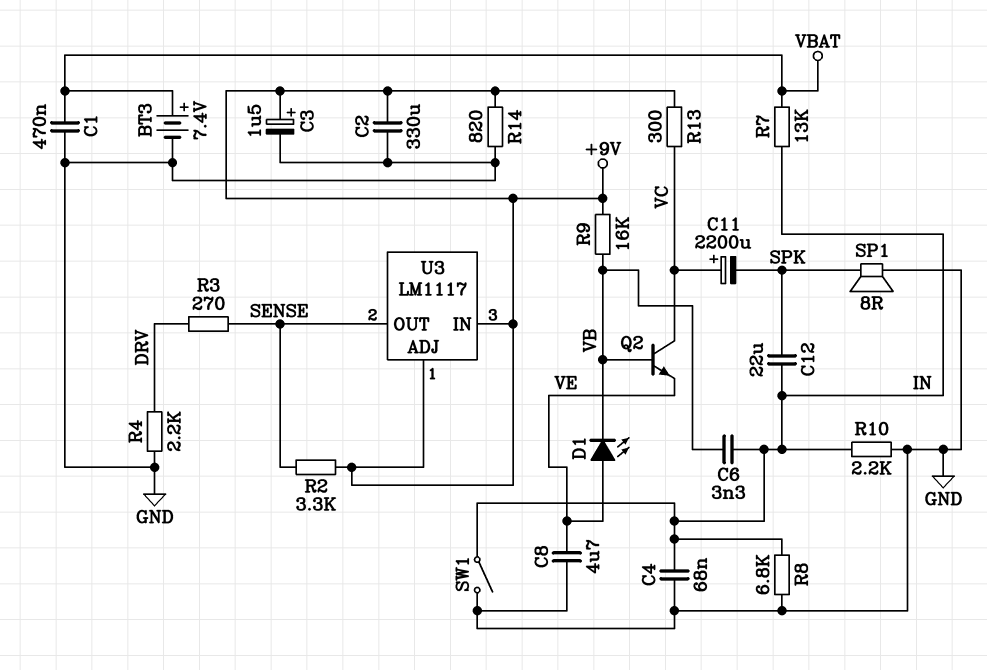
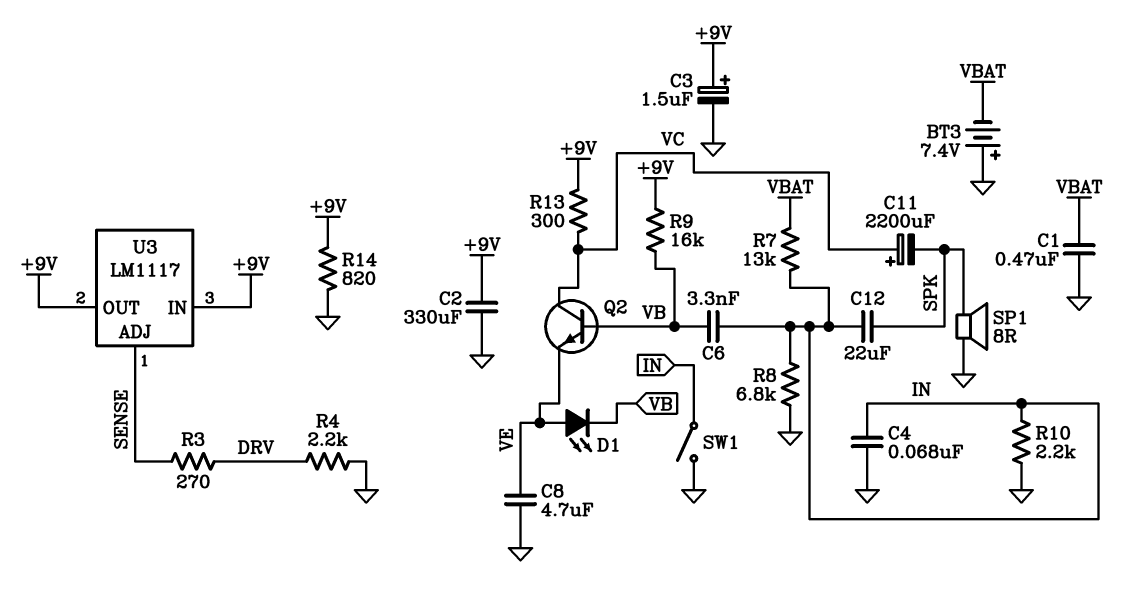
BT3: 7.4V (plus VBAT, minus GND) -> 7.4V (plus GND, minus VBAT)
R2: 3.3k (+9V, SENSE) -> none
U3 pin ADJ: +9V -> SENSE
U3 pin OUT: SENSE -> +9V

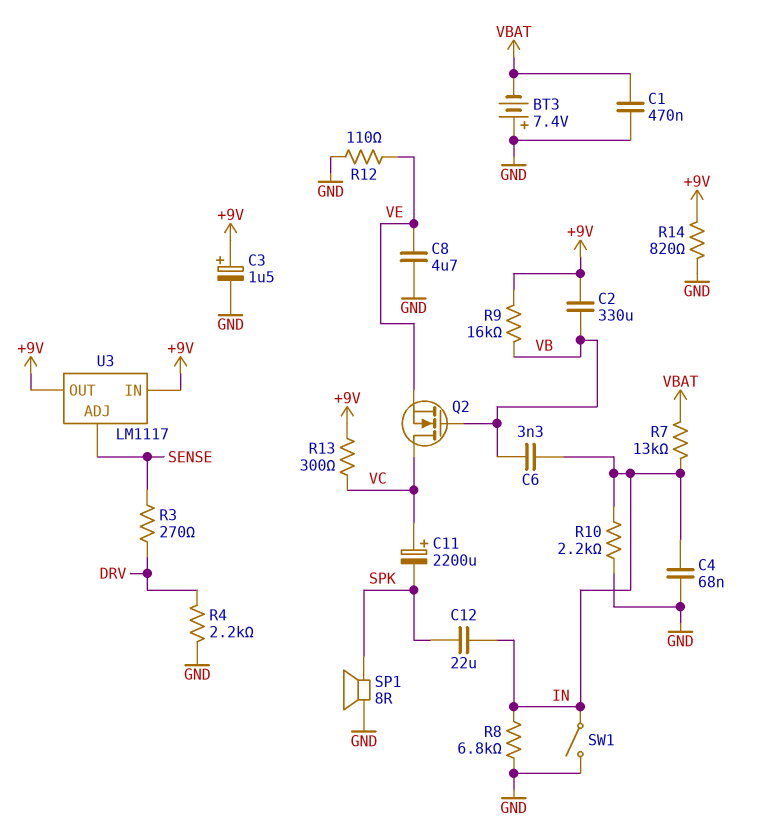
C2: 330uF (+9V, GND) -> 330uF (+9V, VB)
D1: LED (A VE, K VB) -> none
Q2: NPN (B VB, C VC, E VE) -> NMOS (G VB, D VC, S VE)
R12: none -> 110 (GND, VE)

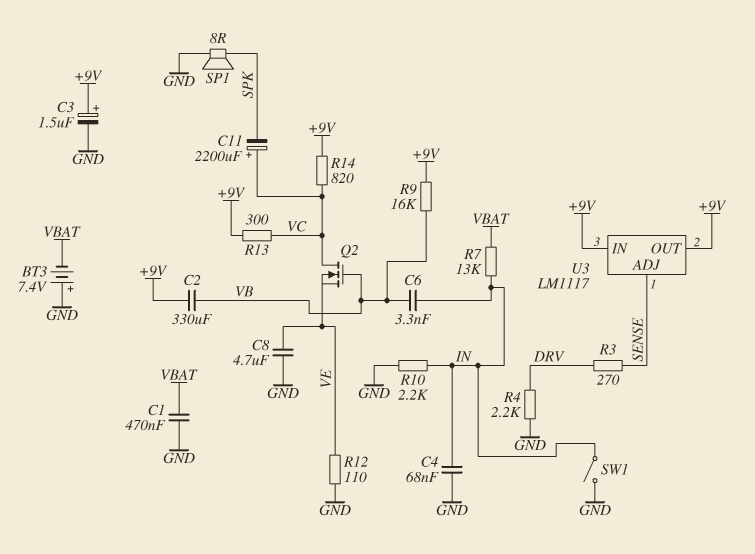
C12: 22uF (IN, SPK) -> none
R8: 6.8k (GND, IN) -> none
R14: 820 (+9V, GND) -> 820 (+9V, VC)

